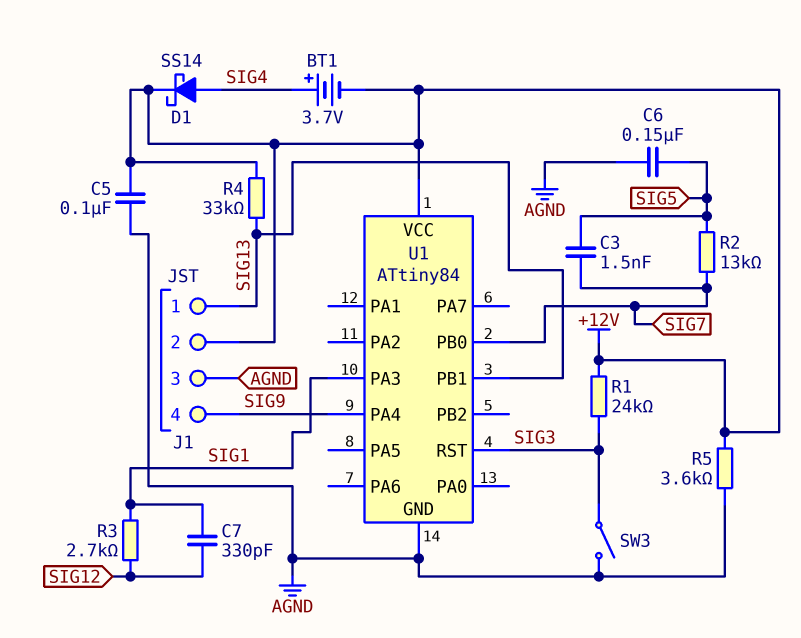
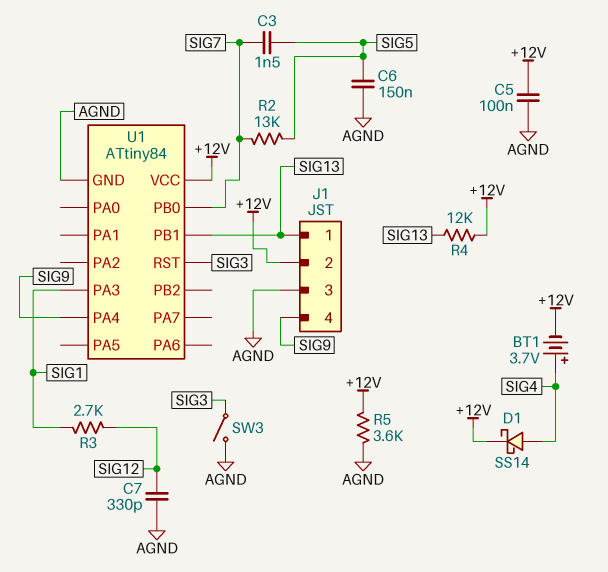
C7: 330pF (SIG1, SIG12) -> 330pF (AGND, SIG12)
R1: 24k (+12V, SIG3) -> none
R4: 33k (+12V, SIG13) -> 12k (+12V, SIG13)

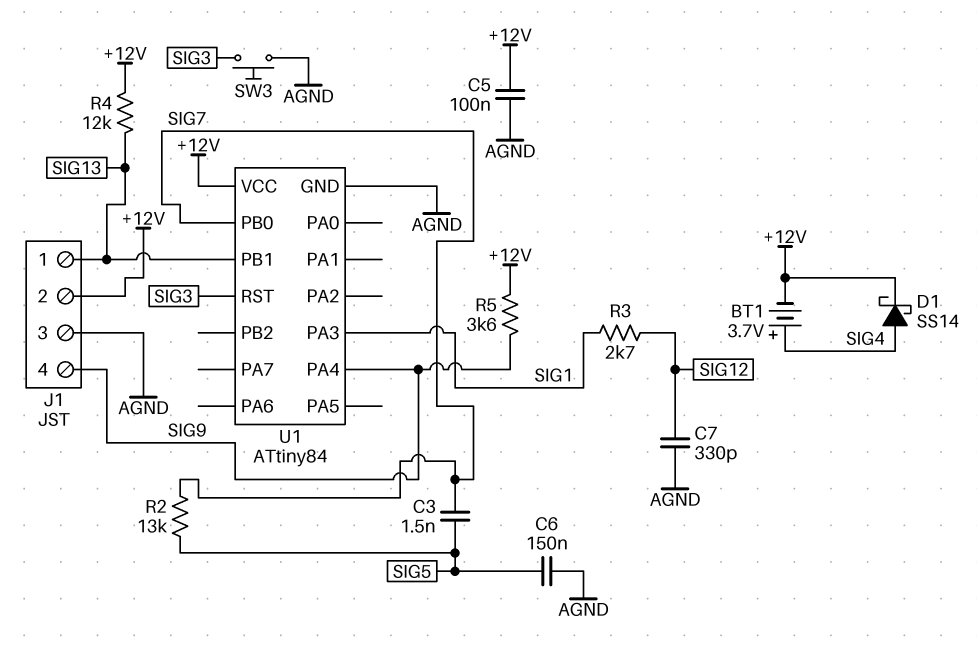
R5: 3.6k (+12V, AGND) -> 3.6k (+12V, SIG9)
SW3: switch (AGND, SIG3) -> button (AGND, SIG3)

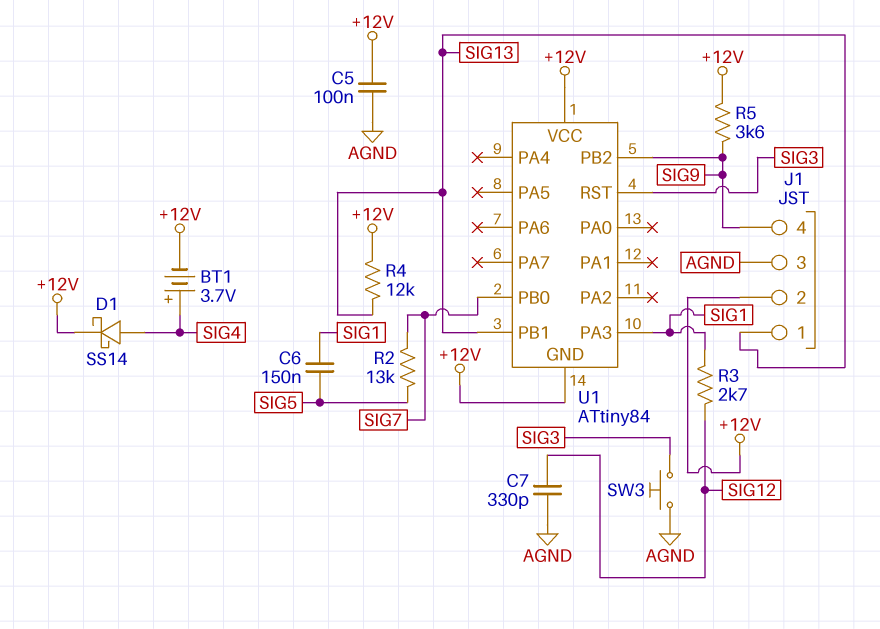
C3: 1.5nF (SIG5, SIG7) -> none
C6: 150nF (AGND, SIG5) -> 150nF (SIG1, SIG5)
U1 pin GND: AGND -> +12V
U1 pin PA4: SIG9 -> none
U1 pin PB2: none -> SIG9

